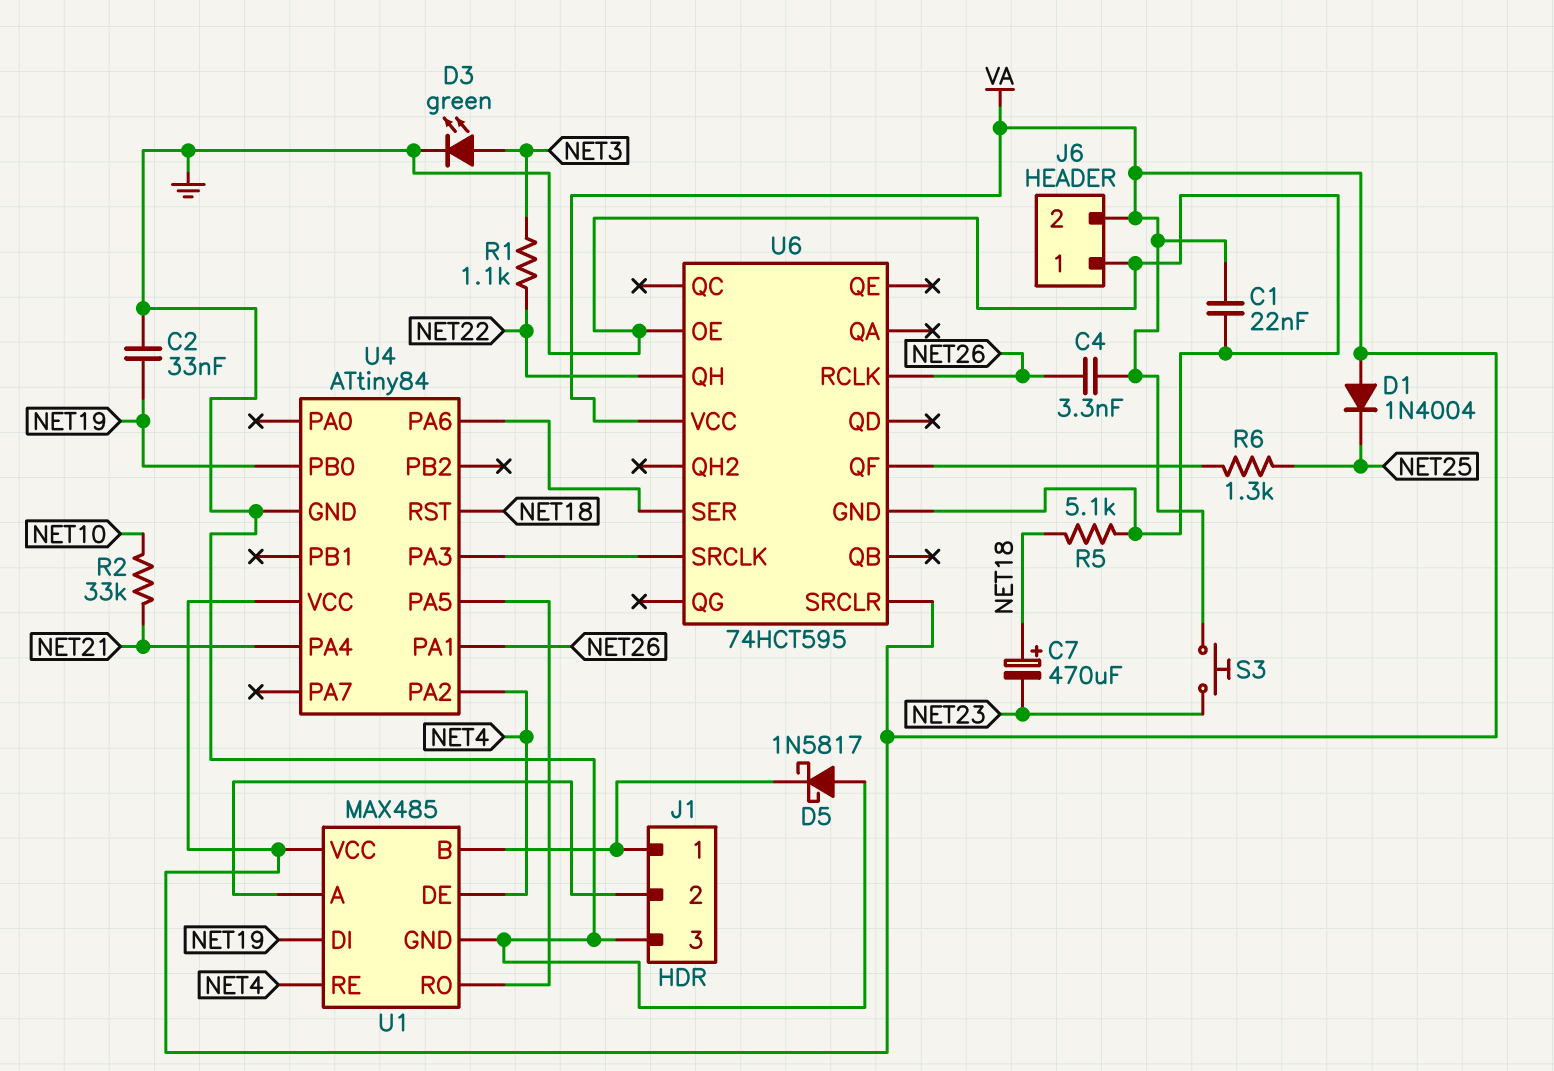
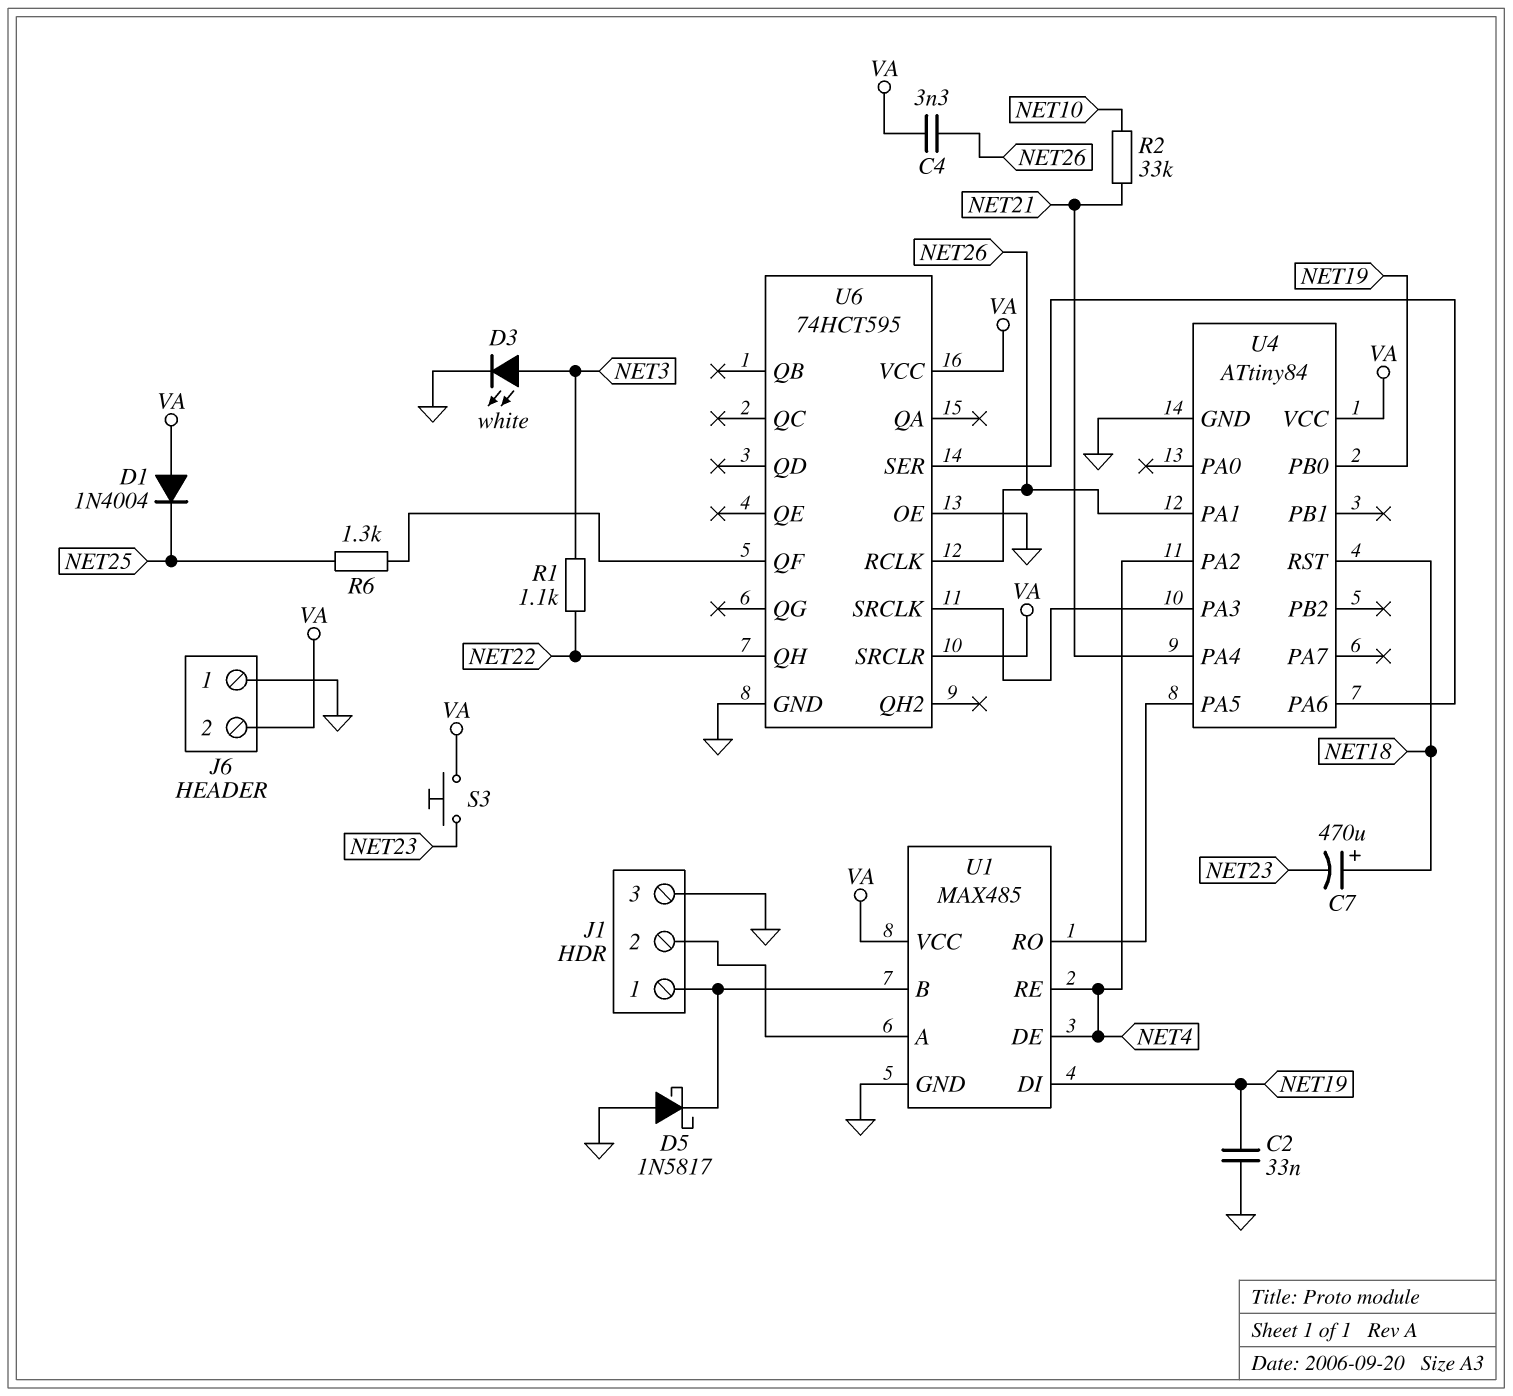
C1: 22nF (GND, VA) -> none
D3: LED green (A NET3, K GND) -> LED white (A NET3, K GND)
R5: 5.1k (GND, NET18) -> none

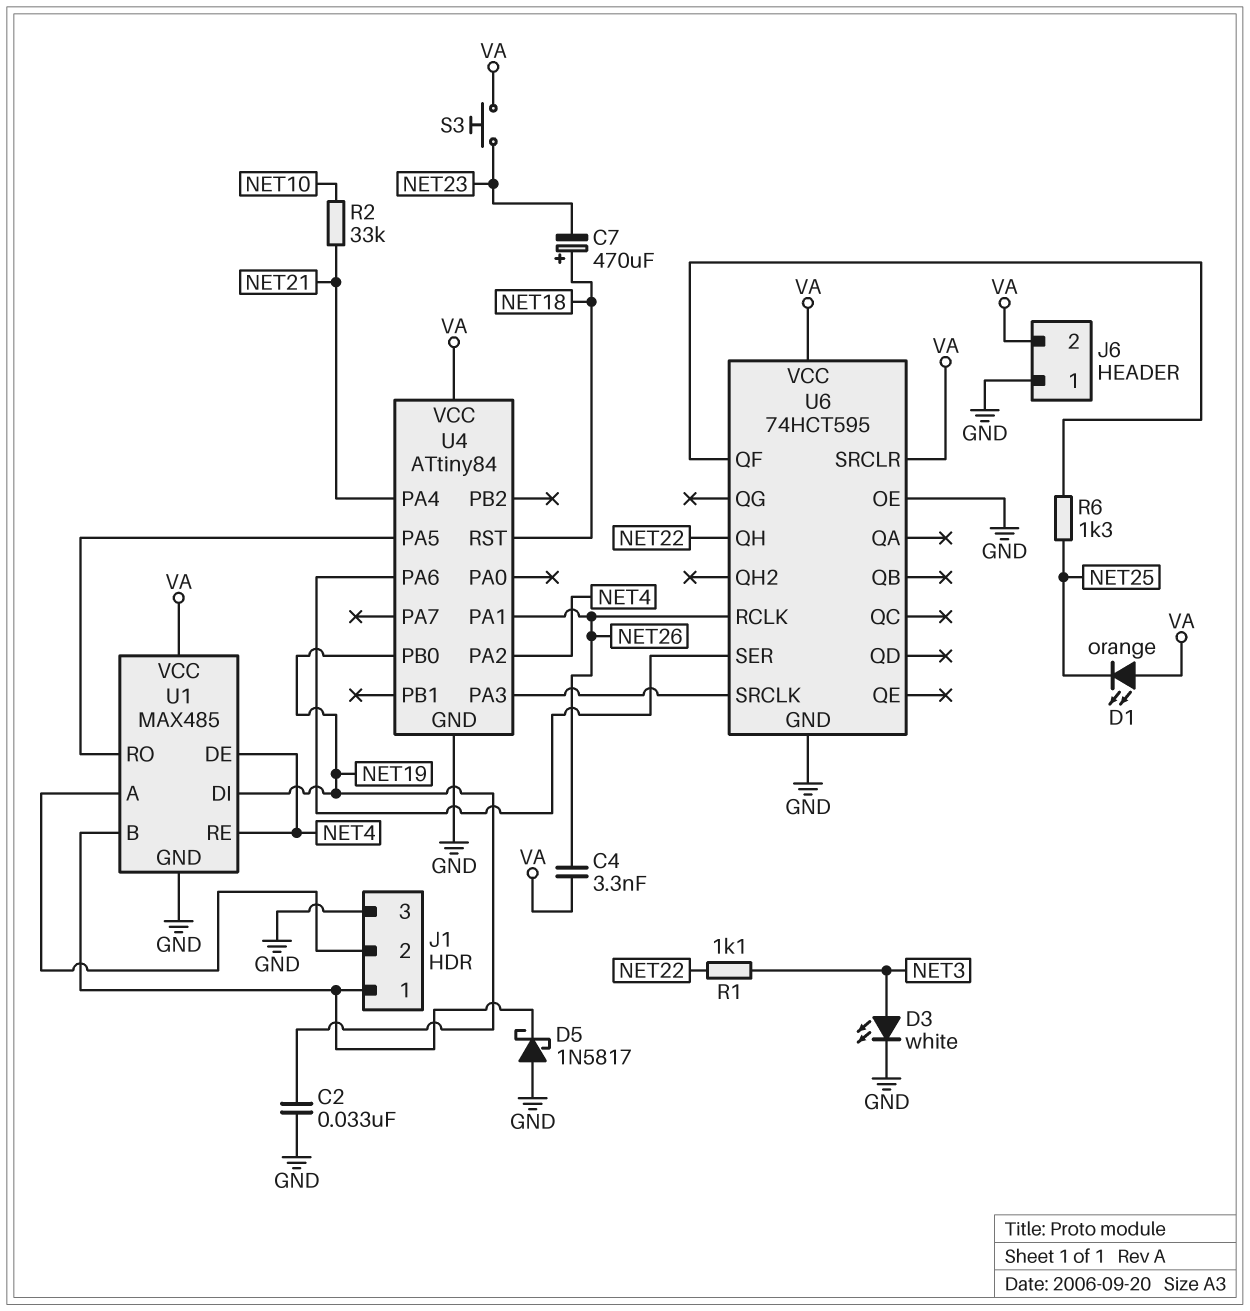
D1: diode 1N4004 (A VA, K NET25) -> LED orange (A VA, K NET25)

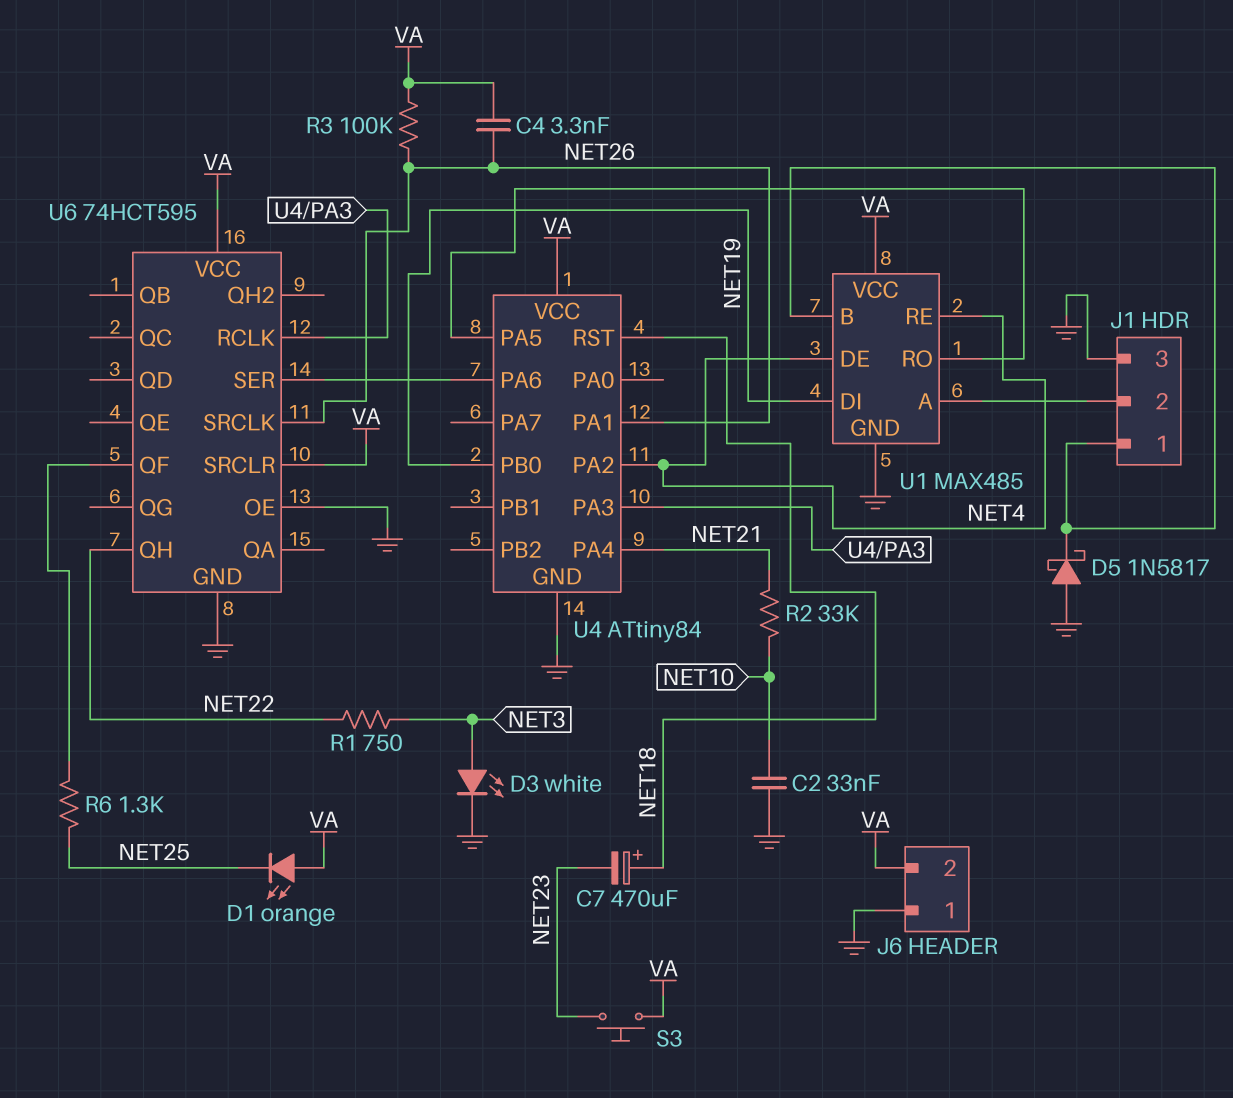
C2: 33nF (GND, NET19) -> 33nF (GND, NET10)
R1: 1.1k (NET3, NET22) -> 750 (NET3, NET22)
R3: none -> 100k (NET26, VA)
U6 pin RCLK: NET26 -> U4/PA3
U6 pin SRCLK: U4/PA3 -> NET26

